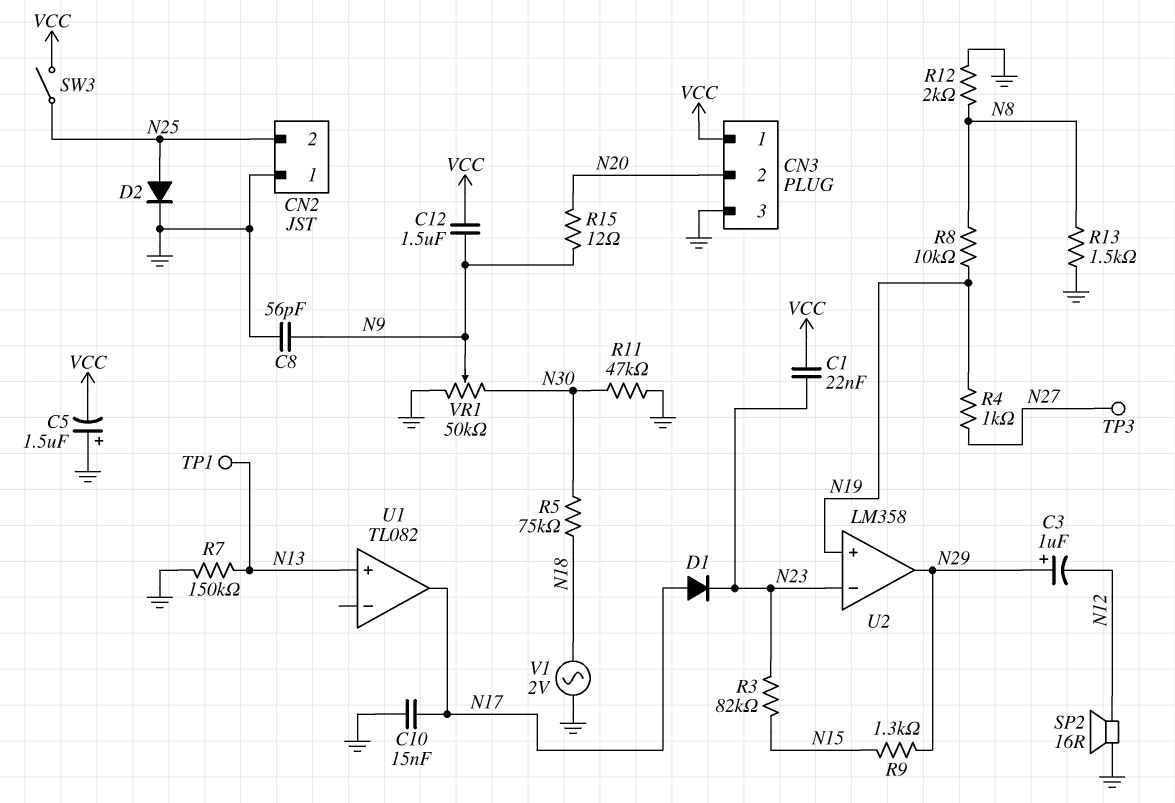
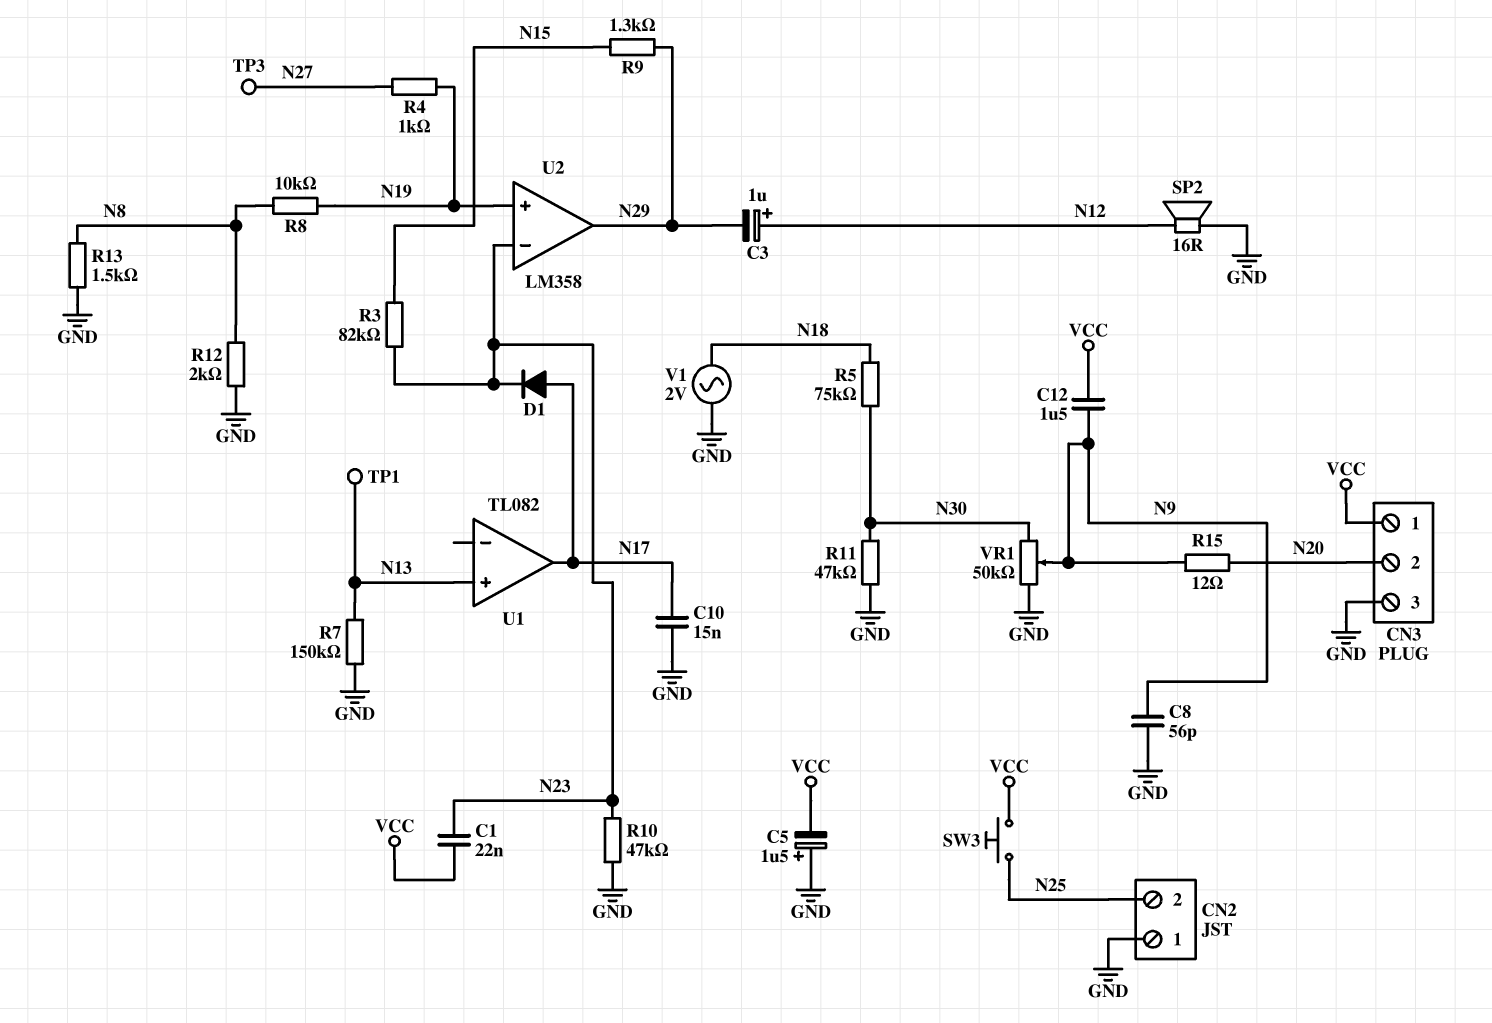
C3: 1uF (plus N29, minus N12) -> 1uF (plus N12, minus N29)
D2: diode (A N25, K GND) -> none
R10: none -> 47k (GND, N23)
SW3: switch (N25, VCC) -> button (N25, VCC)

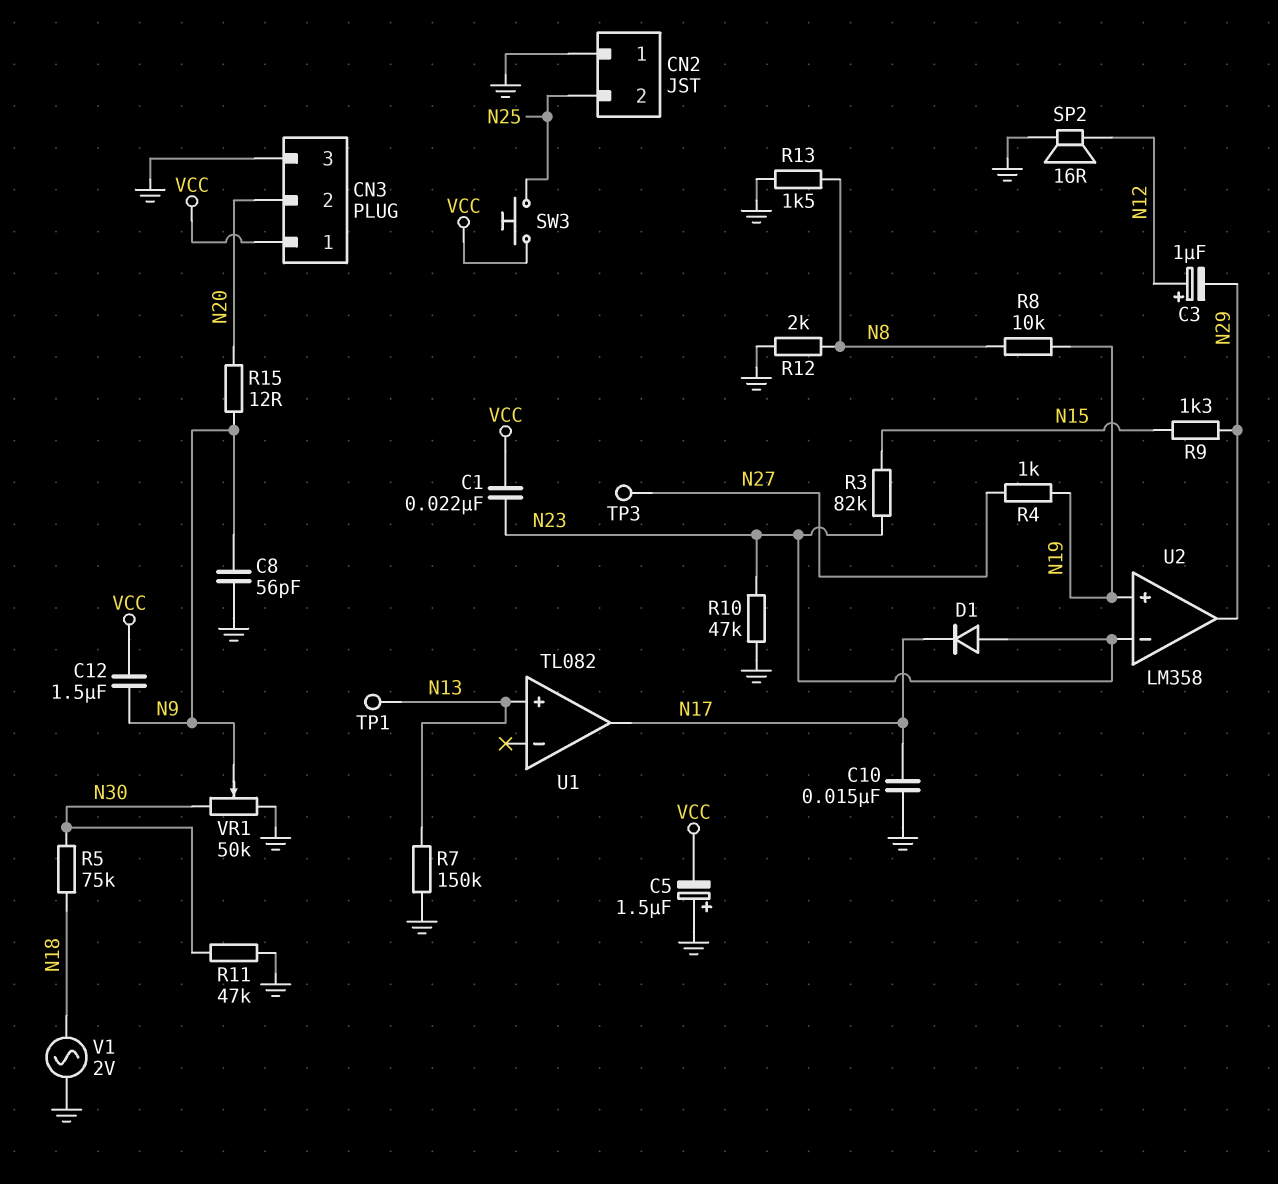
D1: diode (A N17, K N23) -> diode (A N23, K N17)

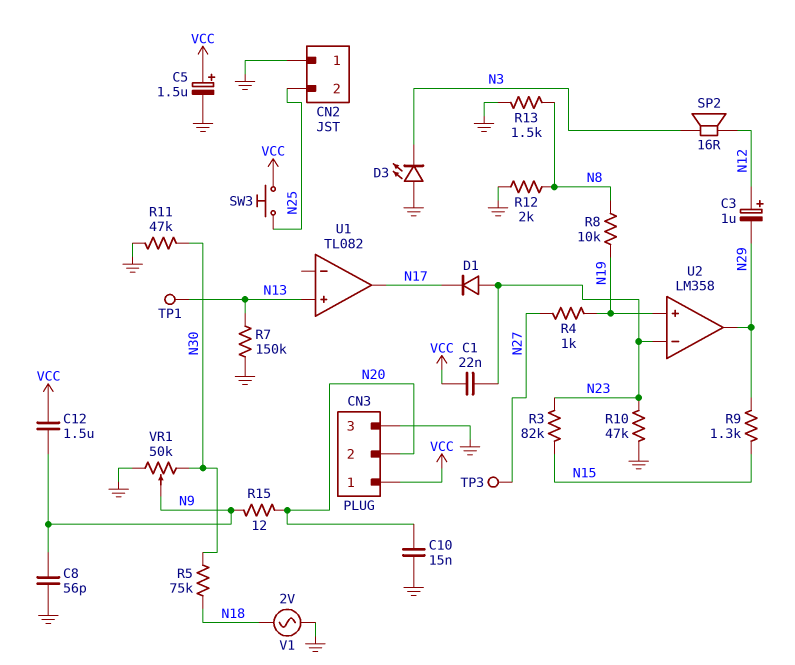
C5: 1.5uF (plus GND, minus VCC) -> 1.5uF (plus VCC, minus GND)
C10: 15nF (GND, N17) -> 15nF (GND, N20)
D3: none -> LED (A GND, K N3)
SP2: speaker 16R (GND, N12) -> speaker 16R (N3, N12)

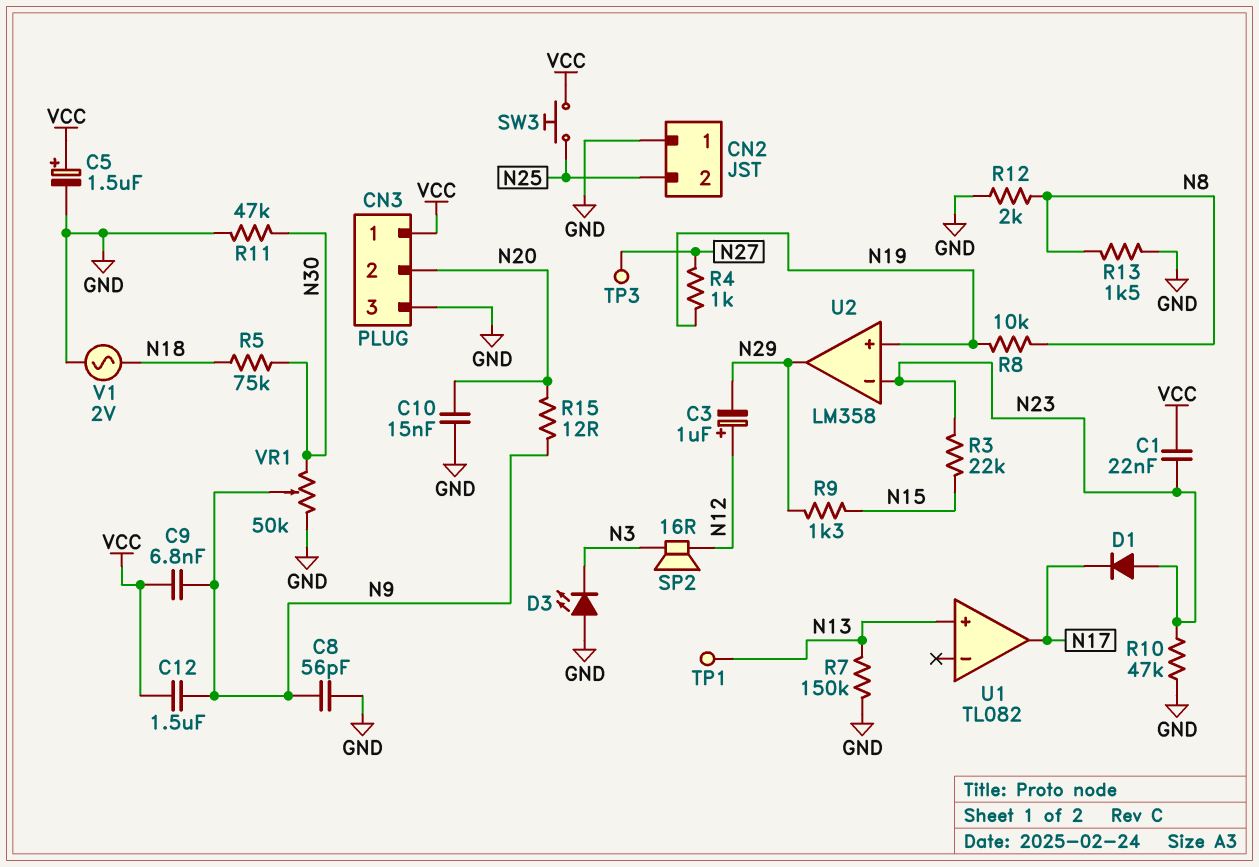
C9: none -> 6.8nF (N9, VCC)
R3: 82k (N15, N23) -> 22k (N15, N23)

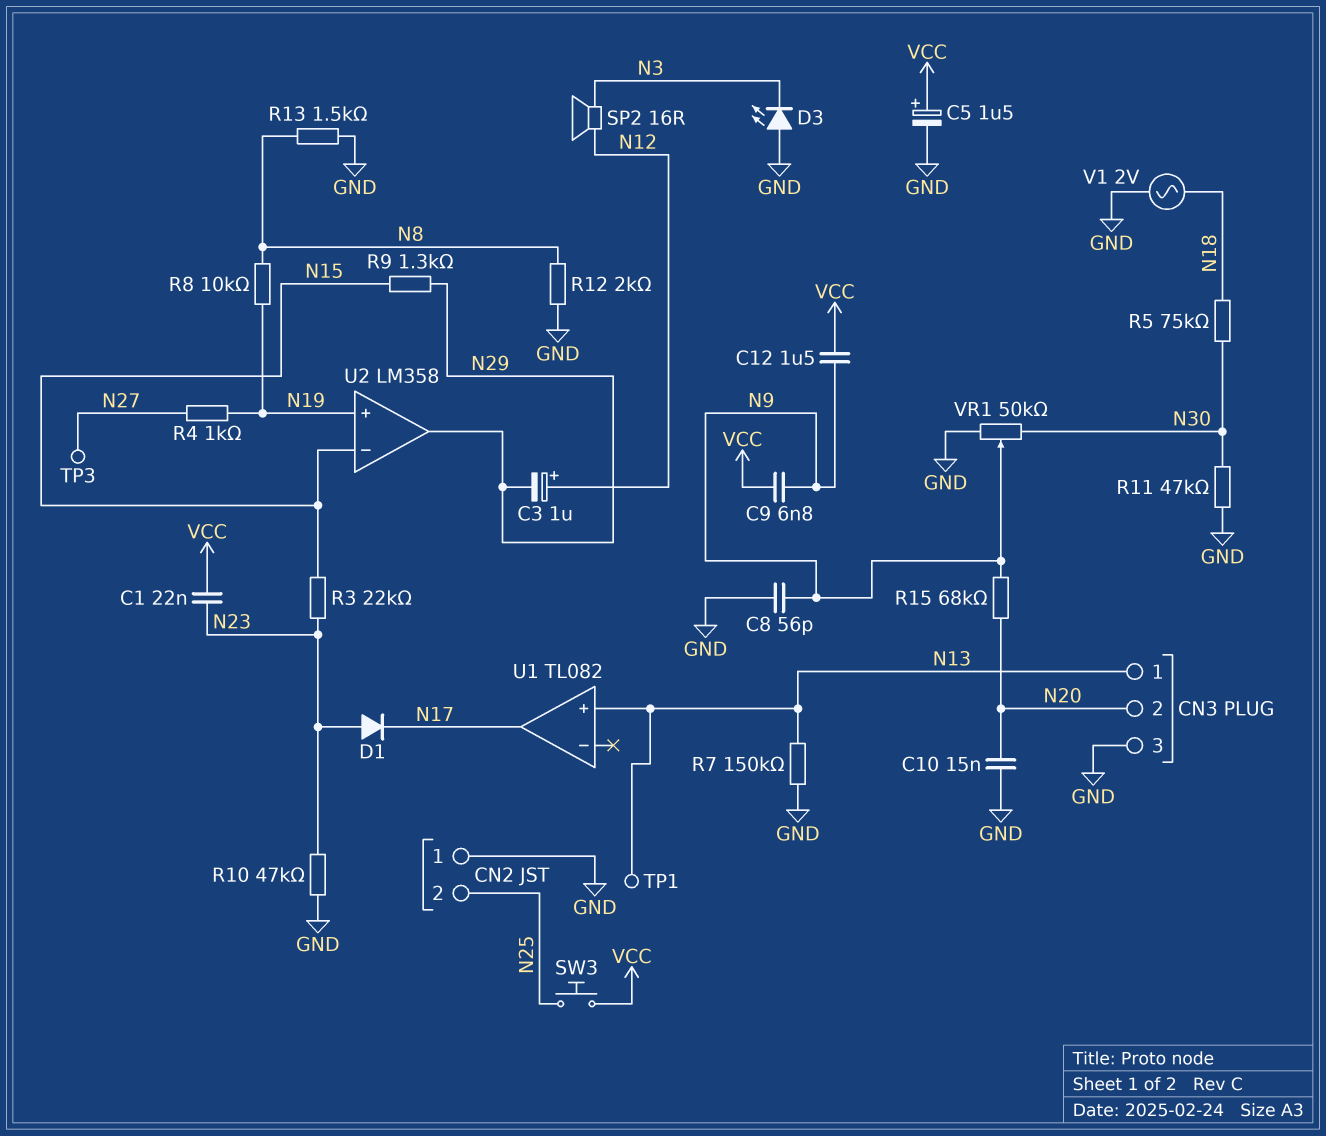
CN3 pin 1: VCC -> N13
R15: 12 (N9, N20) -> 68k (N9, N20)
U2 pin in-: N23 -> N15

